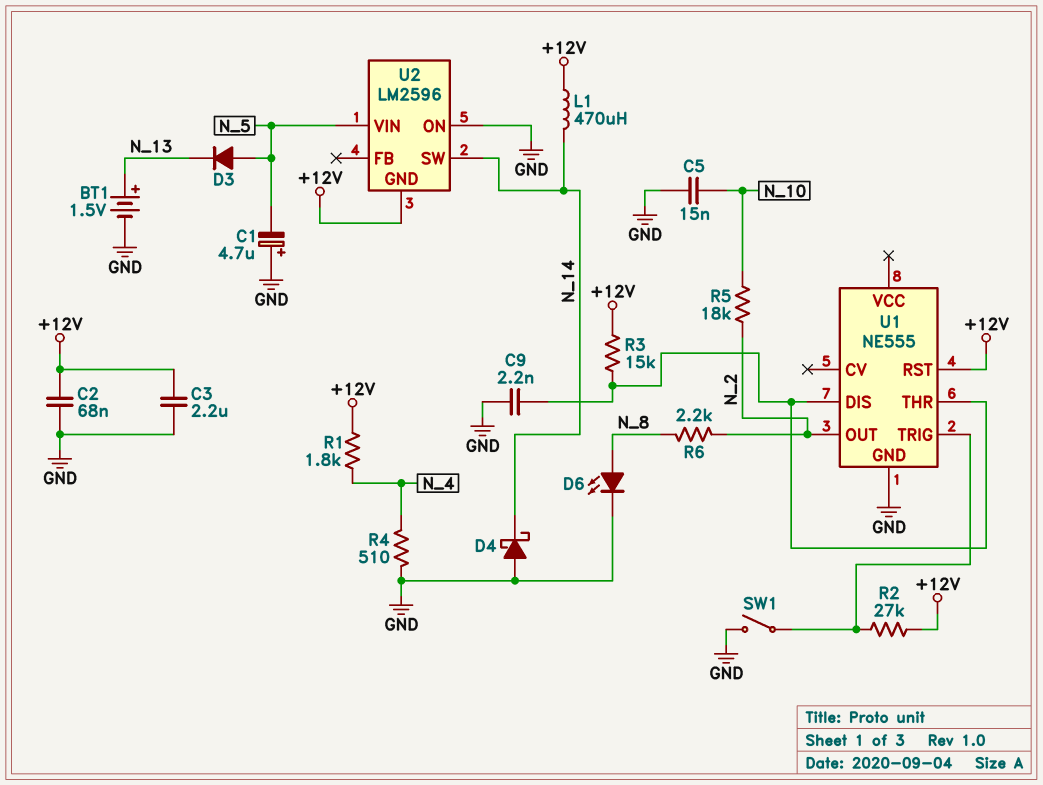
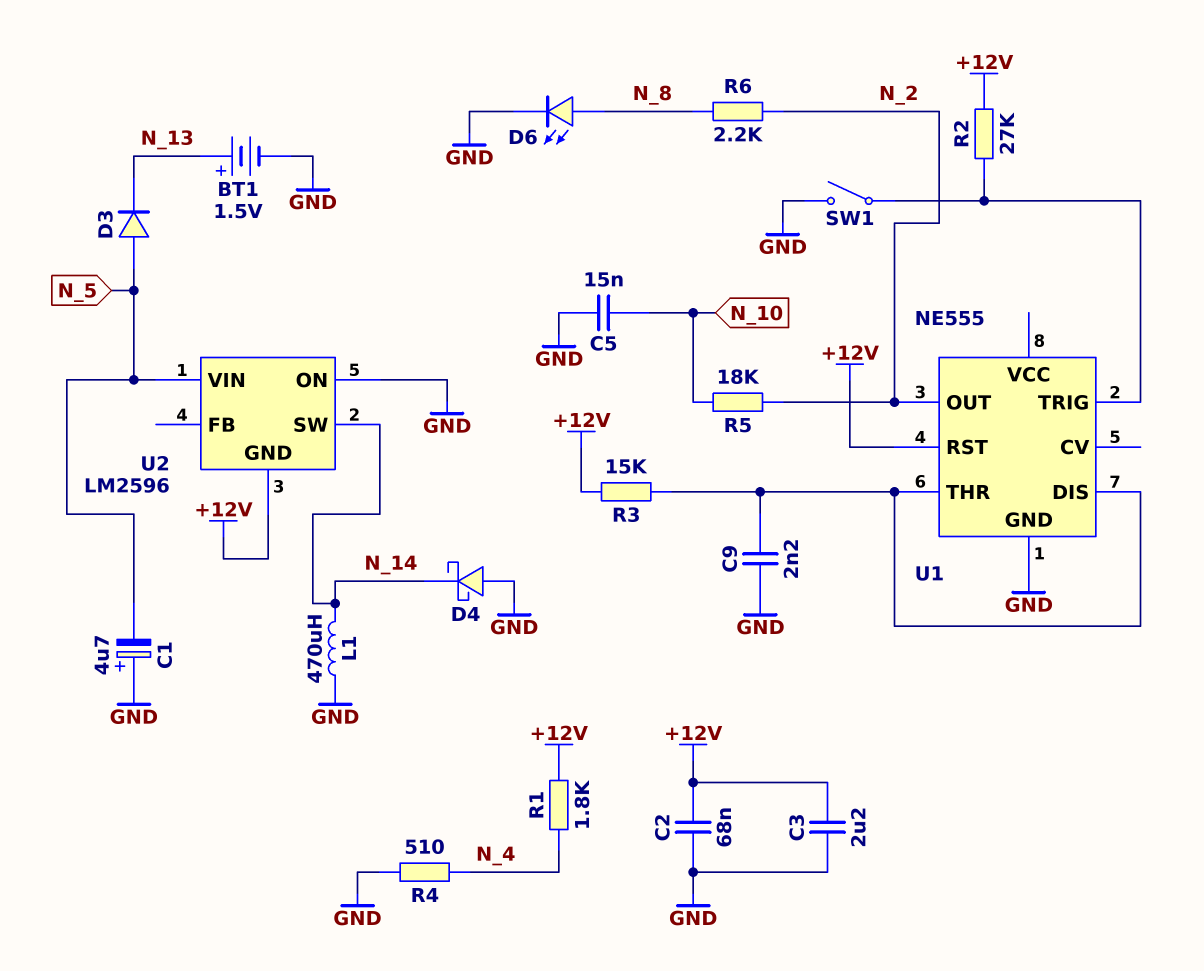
L1: 470uH (+12V, N_14) -> 470uH (GND, N_14)

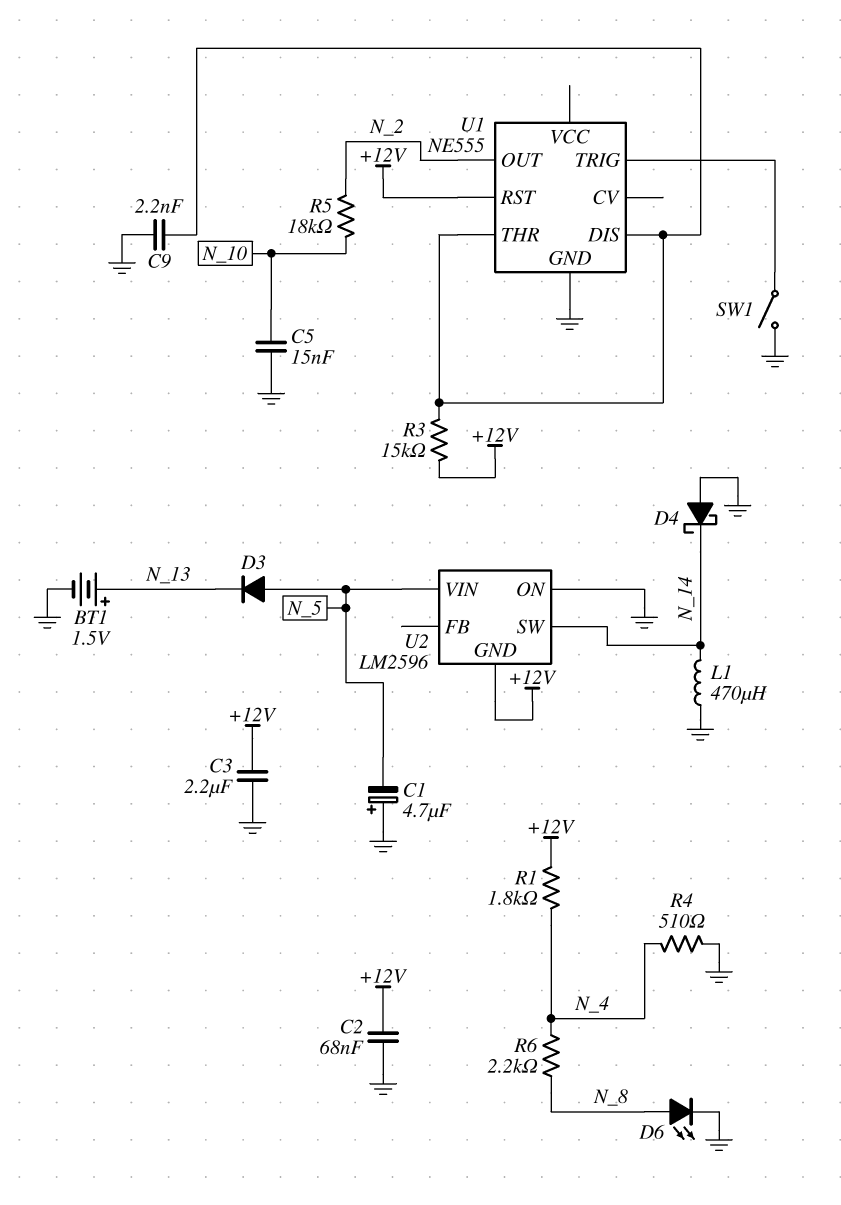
R2: 27k (+12V, U1/TRIG) -> none
R6: 2.2k (N_2, N_8) -> 2.2k (N_4, N_8)

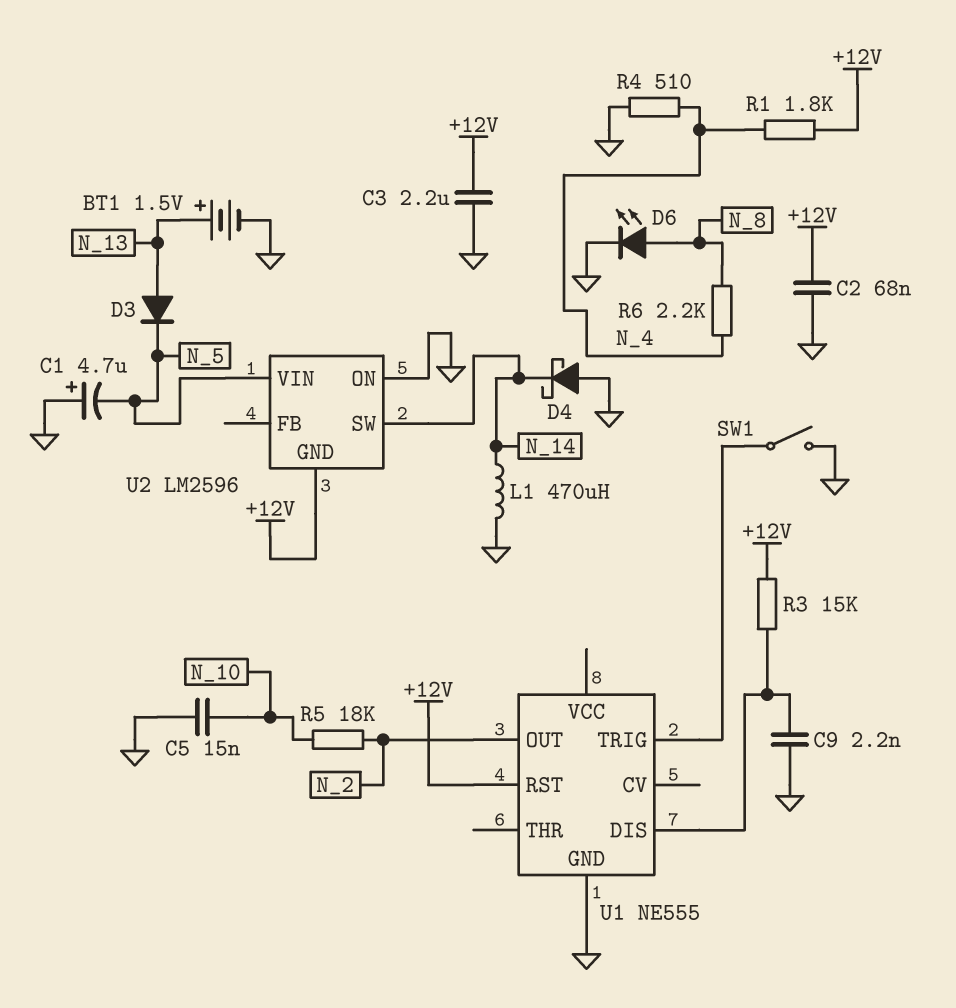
D3: diode (A N_5, K N_13) -> diode (A N_13, K N_5)
U1 pin THR: U1/DIS -> none

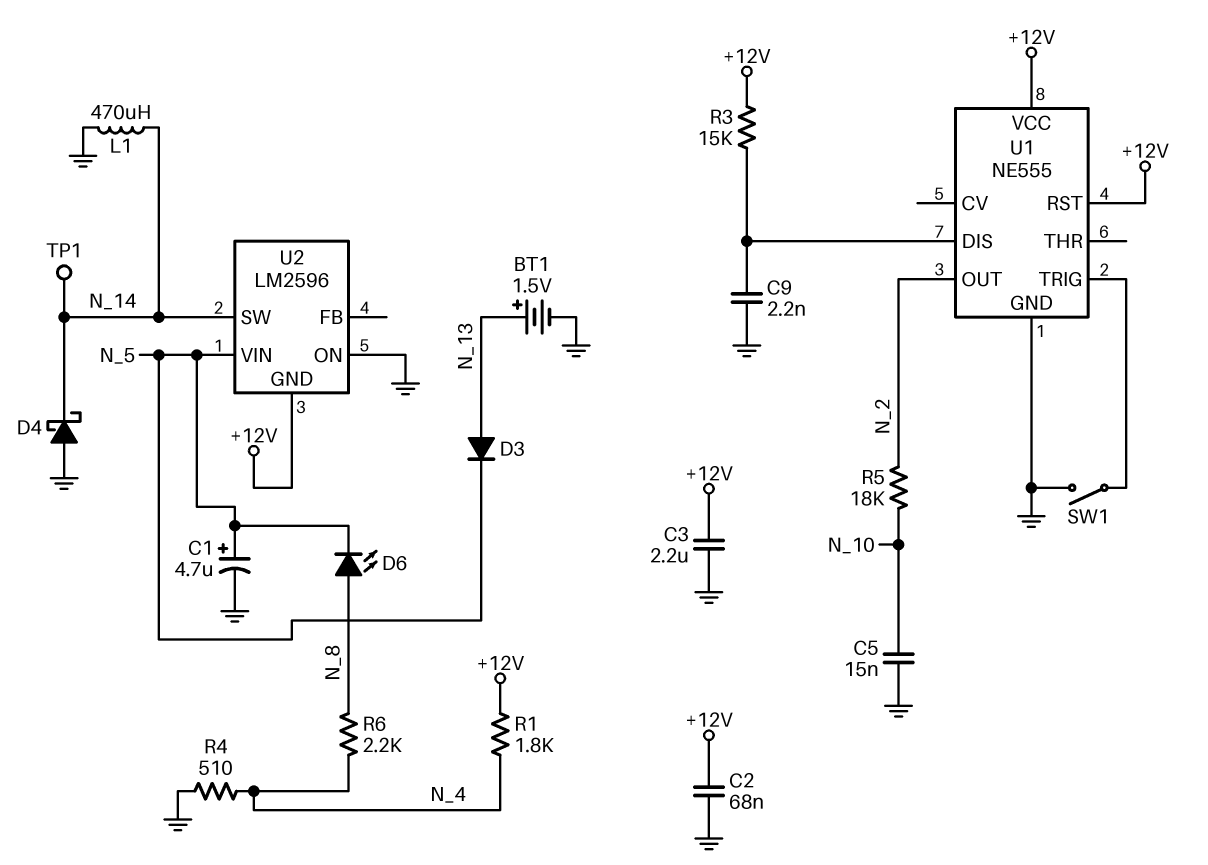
C1: 4.7uF (plus GND, minus N_5) -> 4.7uF (plus N_5, minus GND)
D6: LED (A N_8, K GND) -> LED (A N_8, K N_5)
TP1: none -> test point (N_14)
U1 pin VCC: none -> +12V

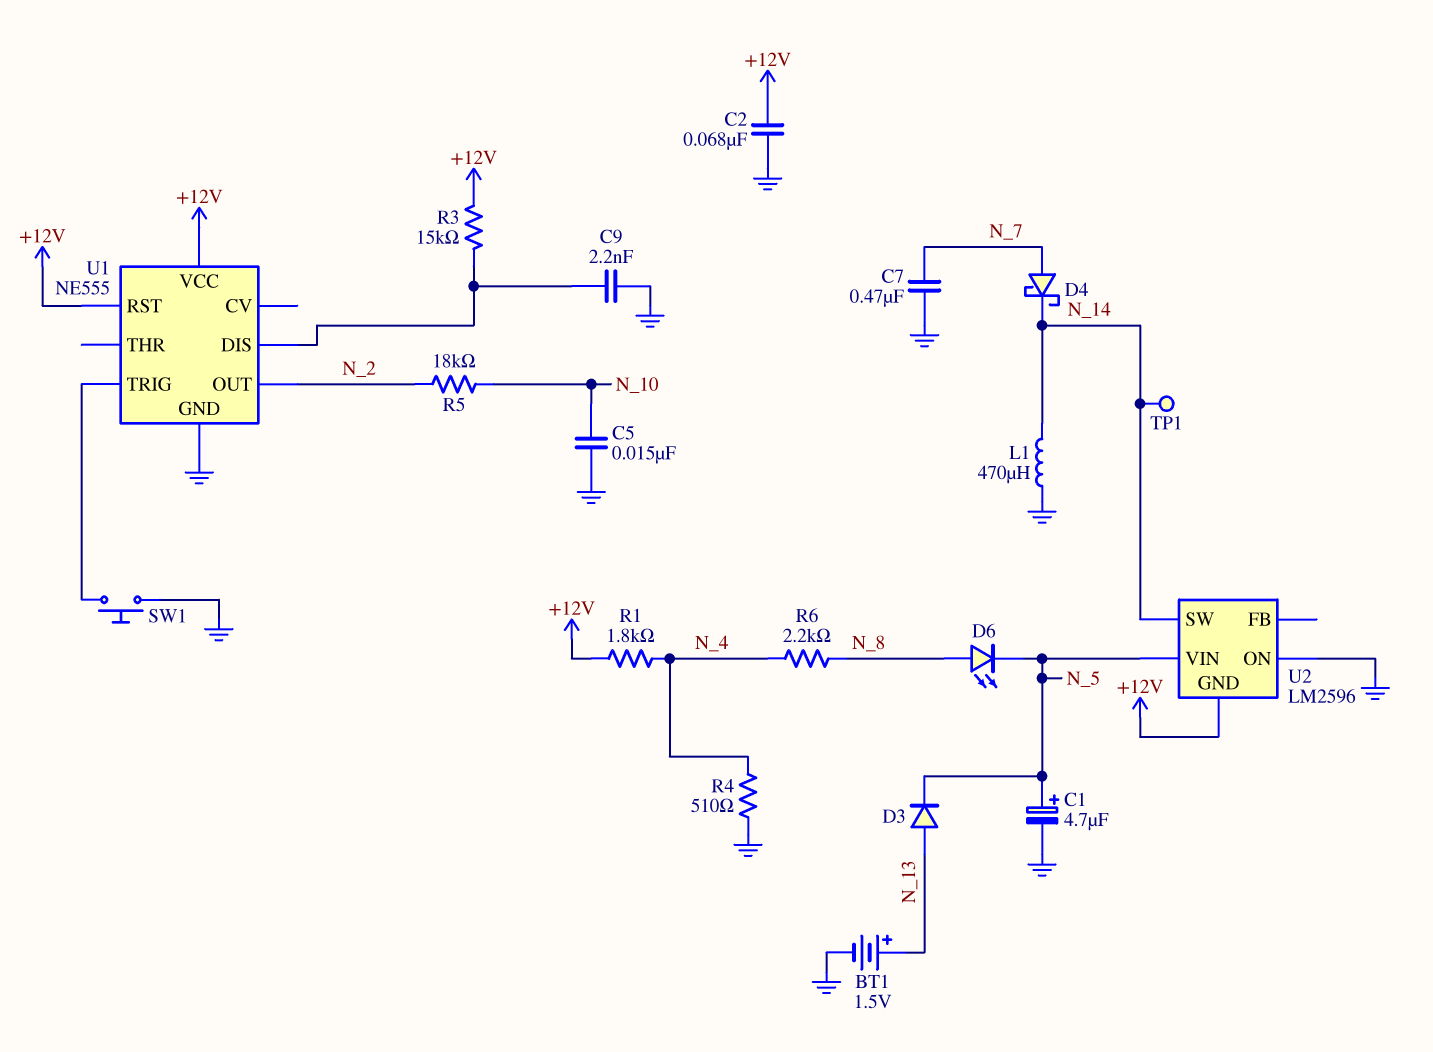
C3: 2.2uF (+12V, GND) -> none
C7: none -> 470nF (GND, N_7)
D4: schottky (A GND, K N_14) -> schottky (A N_7, K N_14)
SW1: switch (GND, U1/TRIG) -> button (GND, U1/TRIG)

